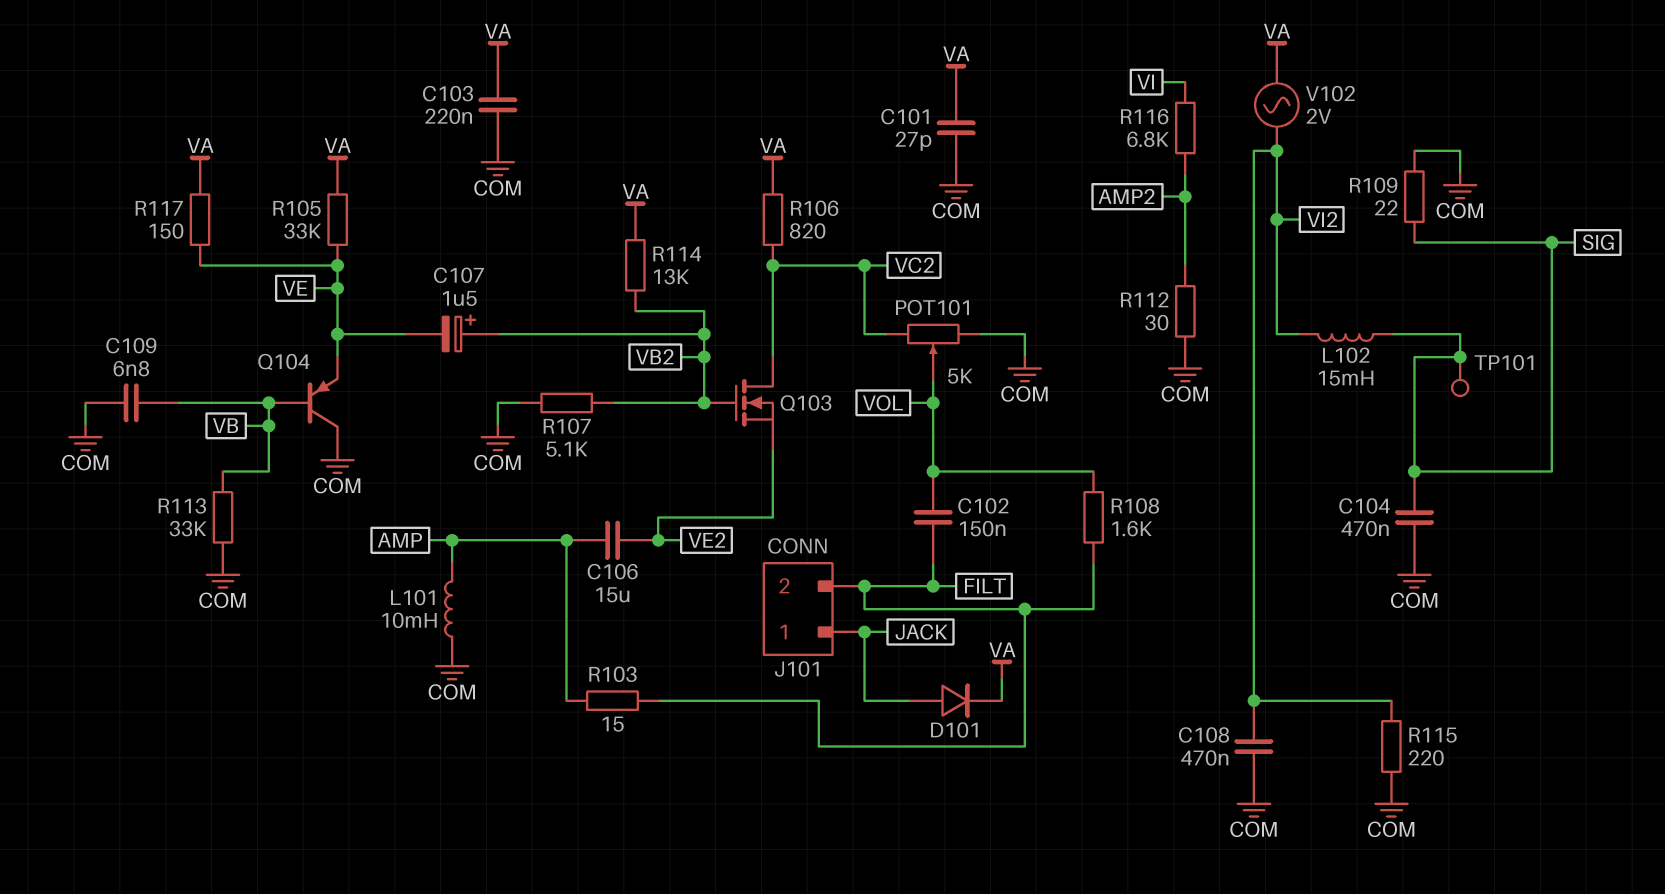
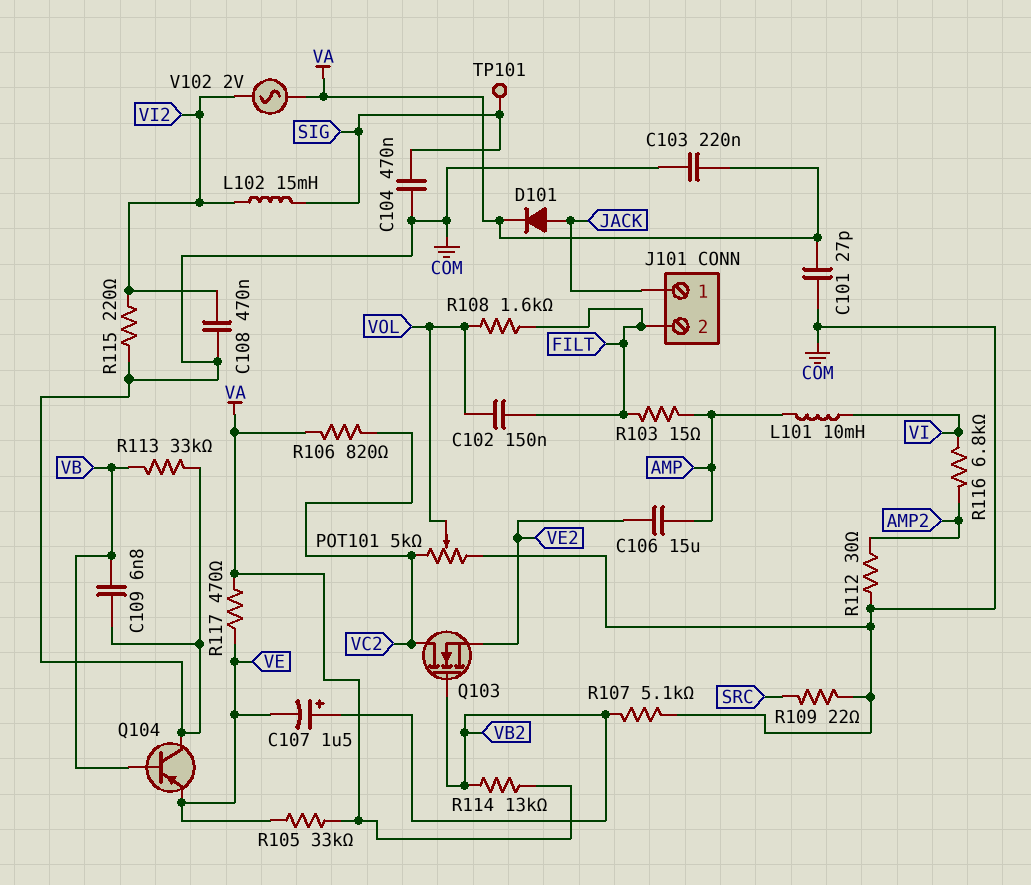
L101: 10mH (AMP, COM) -> 10mH (AMP, VI)
R109: 22 (COM, SIG) -> 22 (COM, SRC)
R117: 150 (VA, VE) -> 470 (VA, VE)

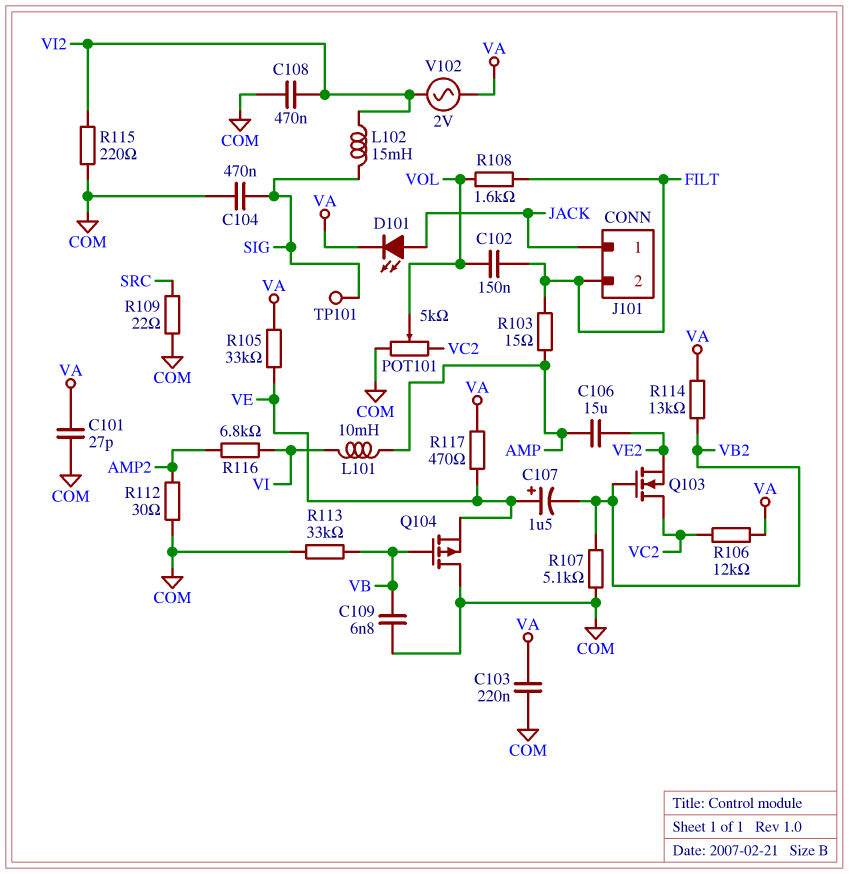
C107: 1.5uF (plus VB2, minus VE) -> 1.5uF (plus VE, minus VB2)
D101: diode (A JACK, K VA) -> LED (A JACK, K VA)
Q104: PNP (B VB, C COM, E VE) -> PMOS (G VB, D COM, S VE)
R106: 820 (VA, VC2) -> 12k (VA, VC2)

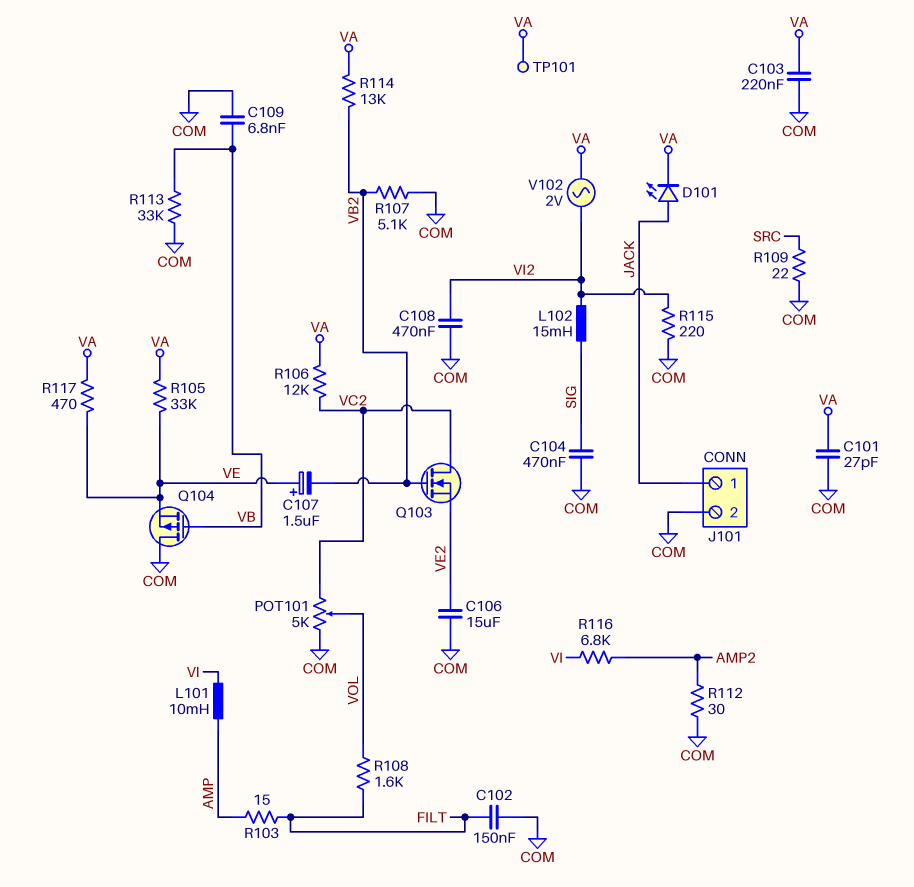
C102: 150nF (FILT, VOL) -> 150nF (COM, FILT)
C106: 15uF (AMP, VE2) -> 15uF (COM, VE2)
J101 pin 2: FILT -> COM
TP101: test point (SIG) -> test point (VA)

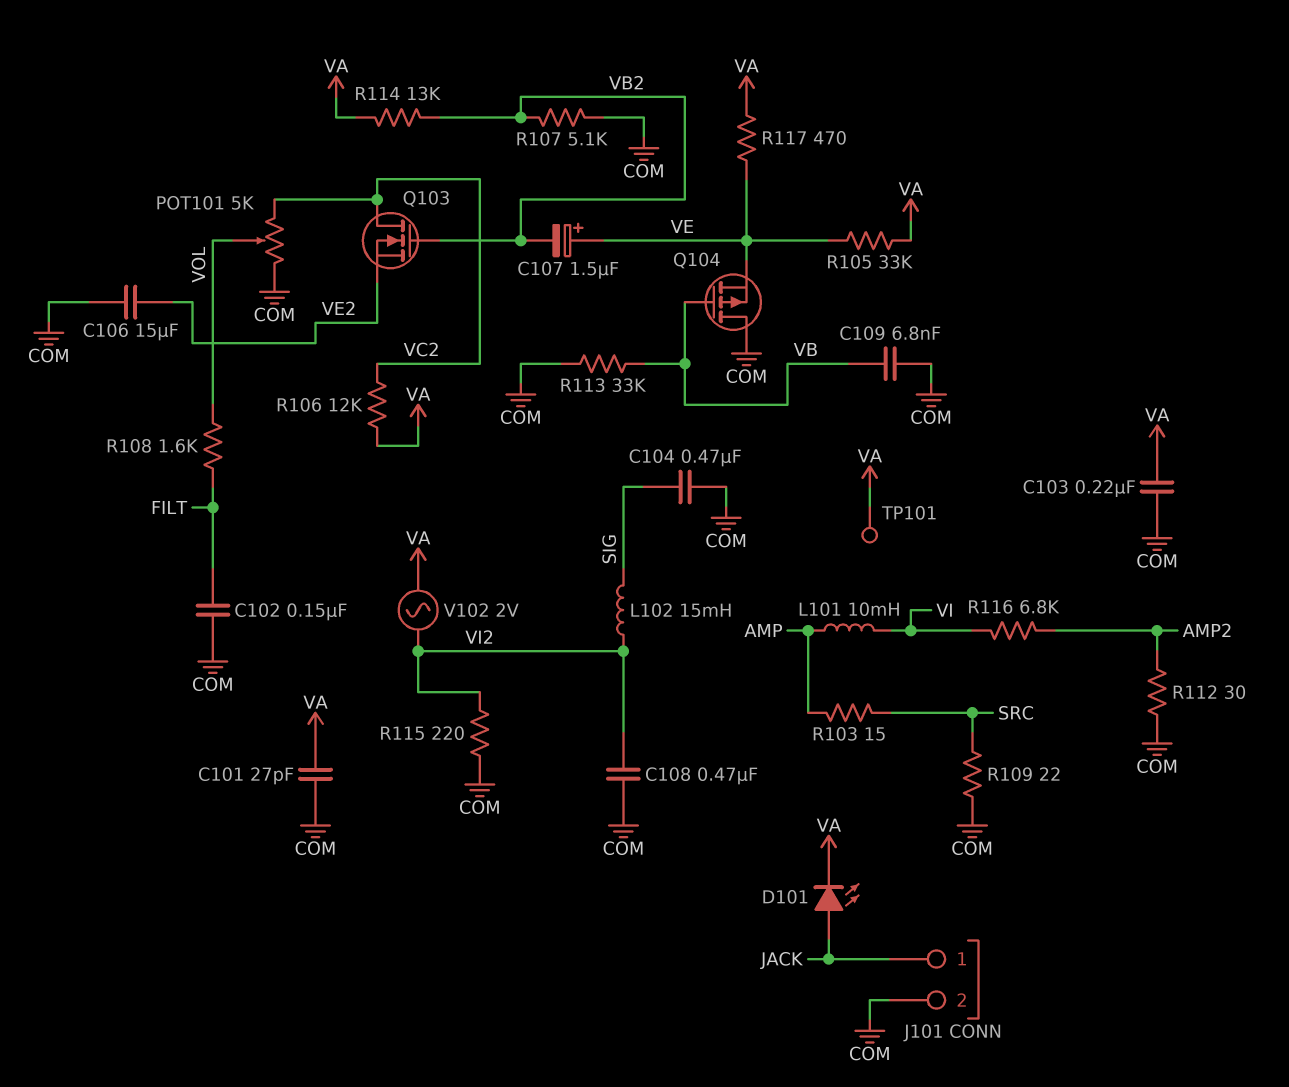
R103: 15 (AMP, FILT) -> 15 (AMP, SRC)

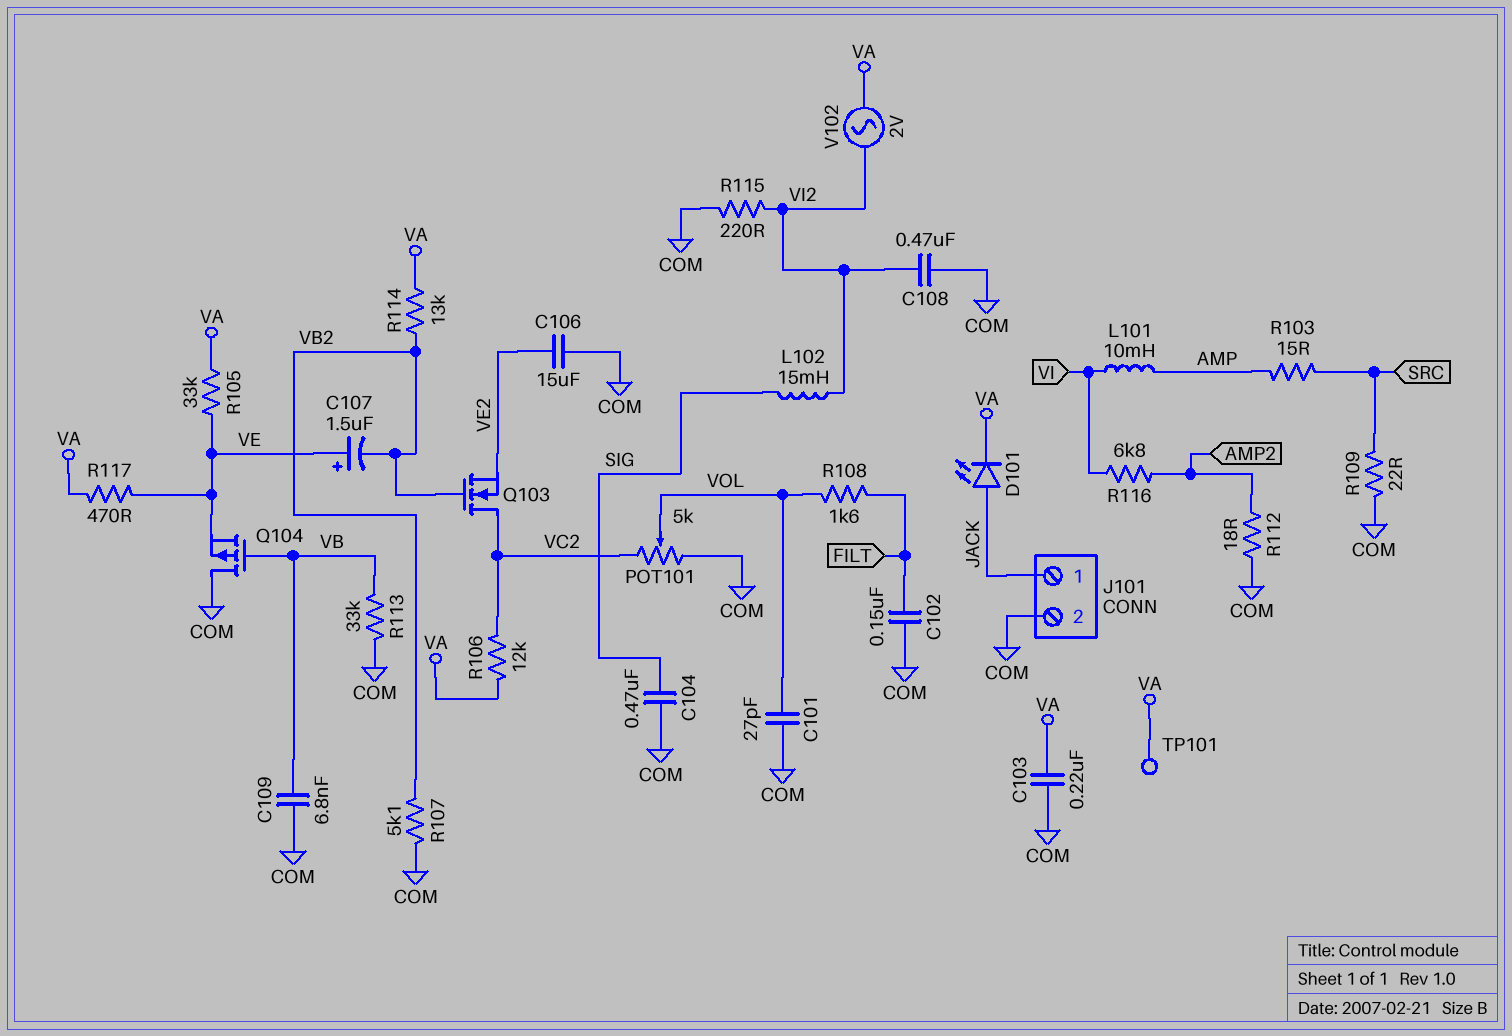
C101: 27pF (COM, VA) -> 27pF (COM, VOL)
R112: 30 (AMP2, COM) -> 18 (AMP2, COM)

